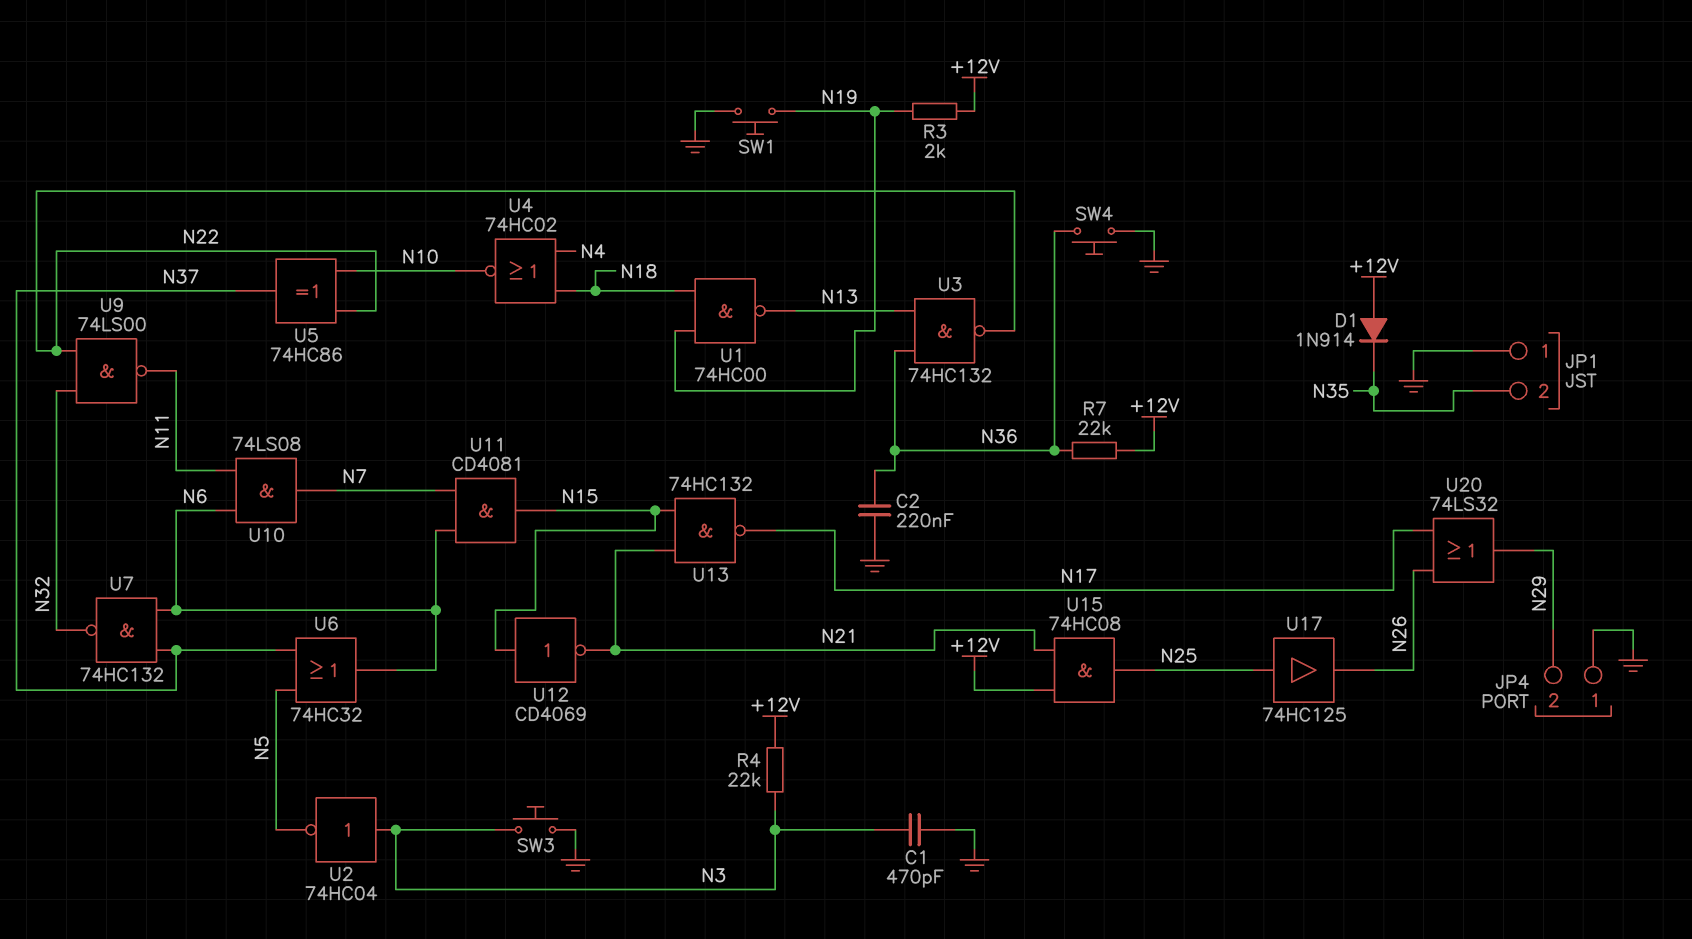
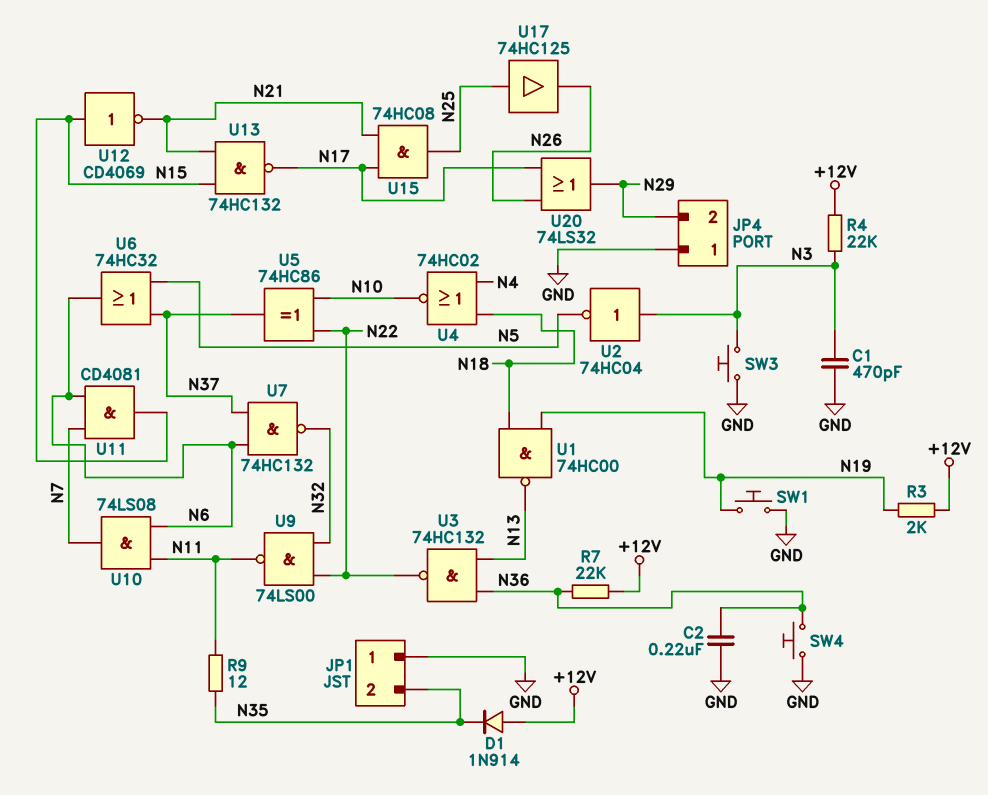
R9: none -> 12 (N11, N35)
U15: AND 74HC08 (in +12V, in N21, out N25) -> AND 74HC08 (in N17, in N21, out N25)

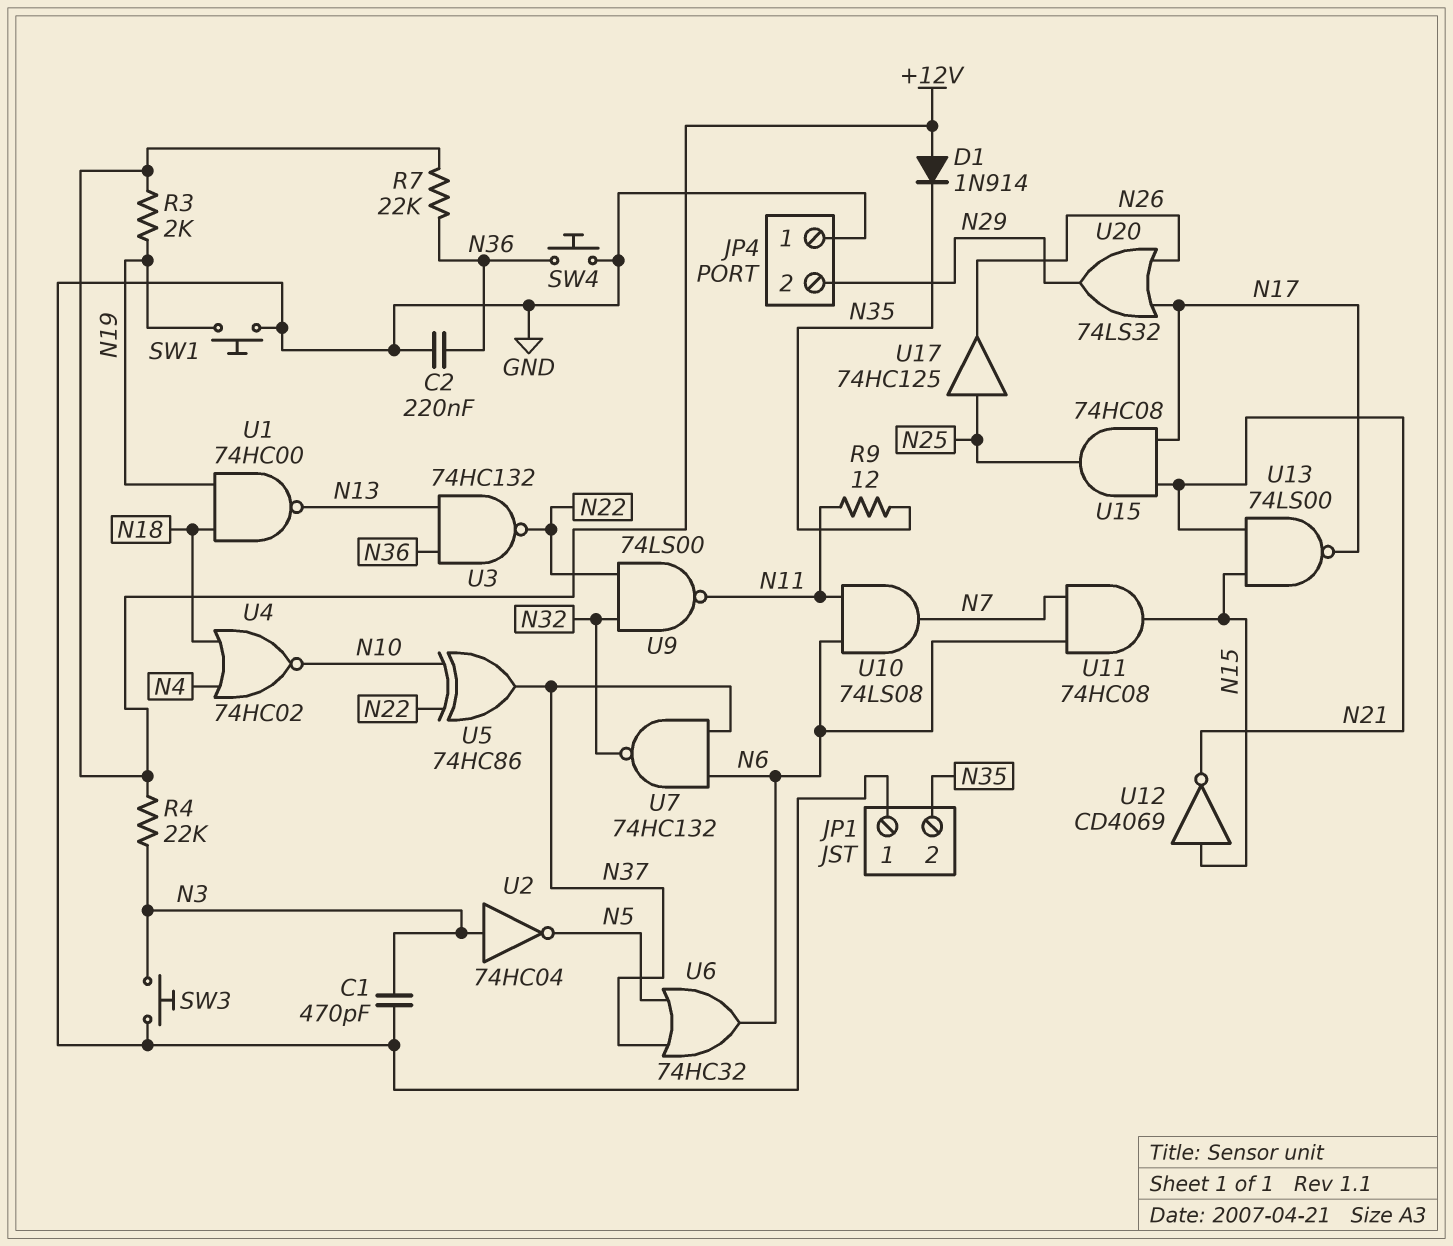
U11: AND CD4081 (in N6, in N7, out N15) -> AND 74HC08 (in N6, in N7, out N15)
U13: NAND 74HC132 (in N15, in N21, out N17) -> NAND 74LS00 (in N15, in N21, out N17)

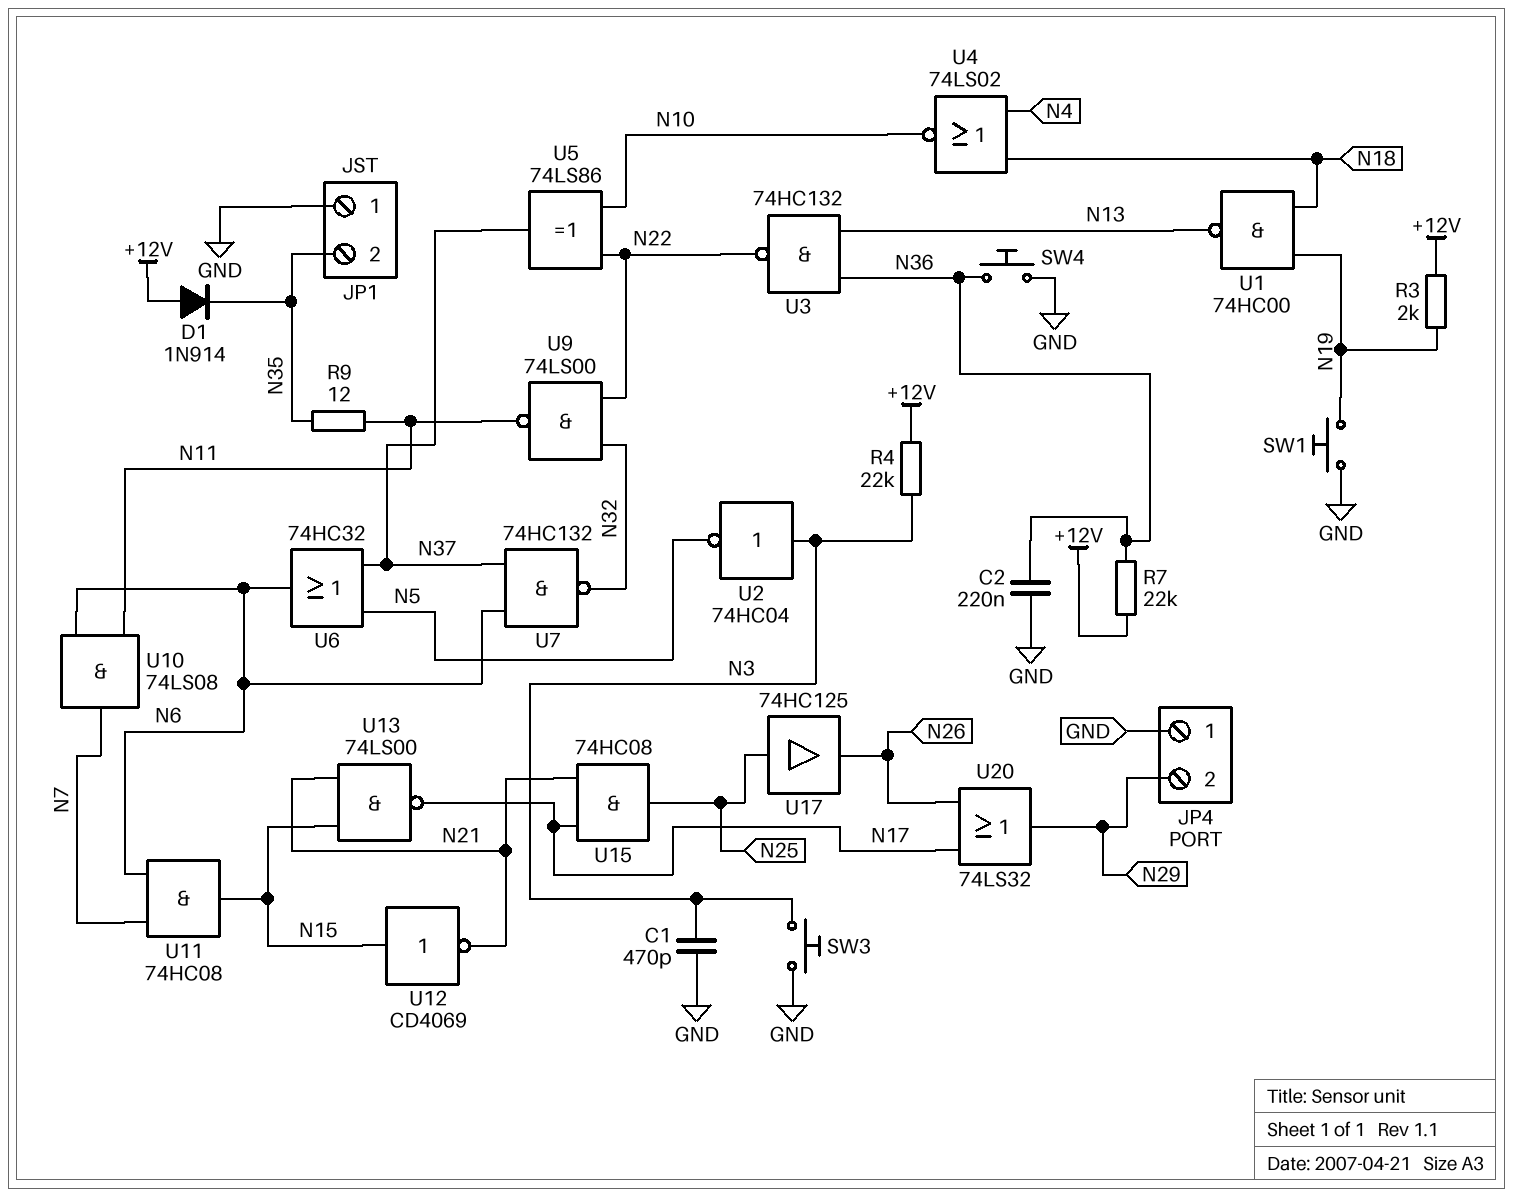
U4: NOR 74HC02 (in N4, in N18, out N10) -> NOR 74LS02 (in N4, in N18, out N10)
U5: XOR 74HC86 (in N10, in N22, out N37) -> XOR 74LS86 (in N10, in N22, out N37)

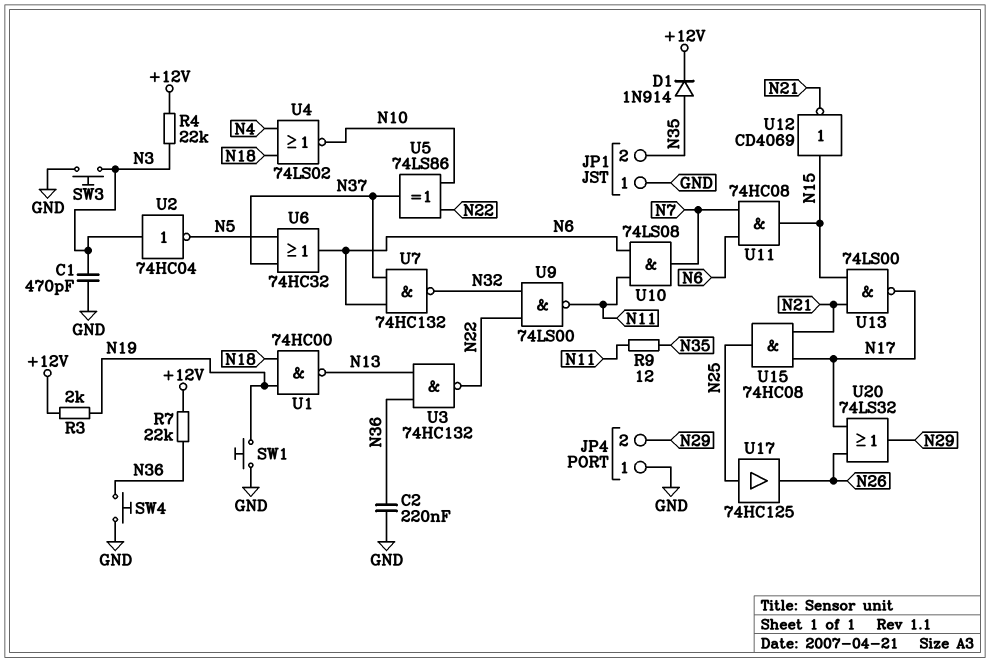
D1: diode 1N914 (A +12V, K N35) -> diode 1N914 (A N35, K +12V)

